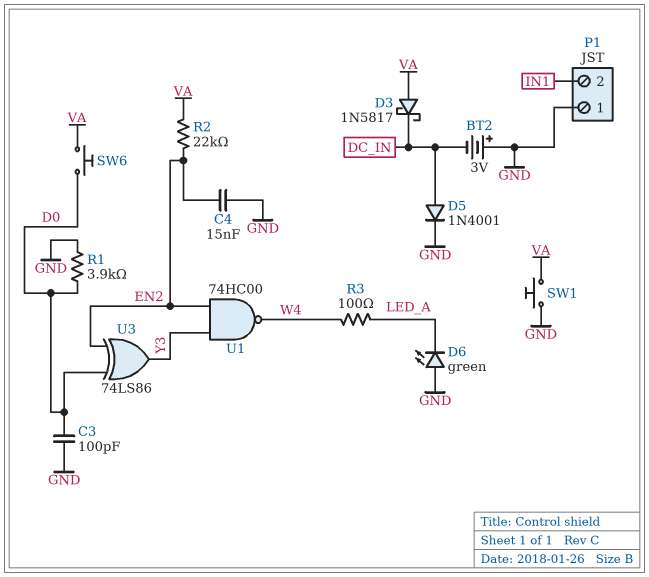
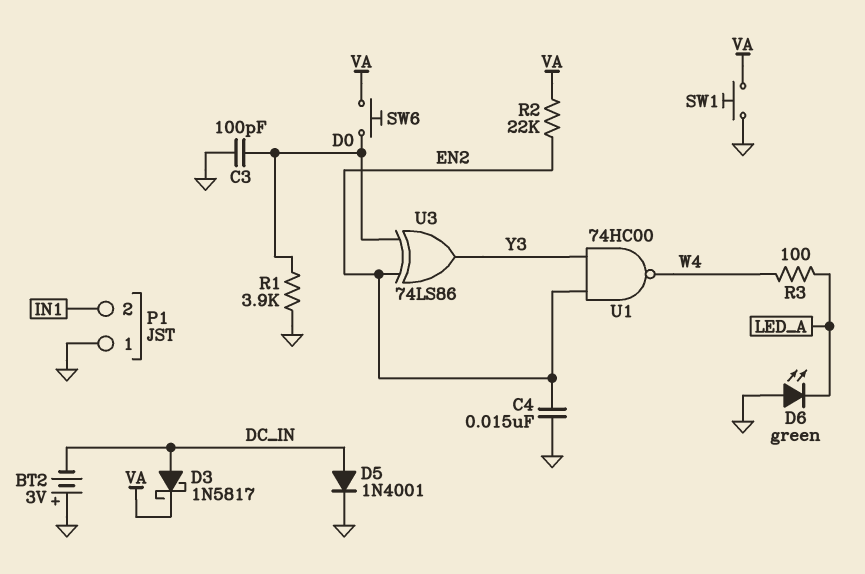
D3: schottky 1N5817 (A VA, K DC_IN) -> schottky 1N5817 (A DC_IN, K VA)

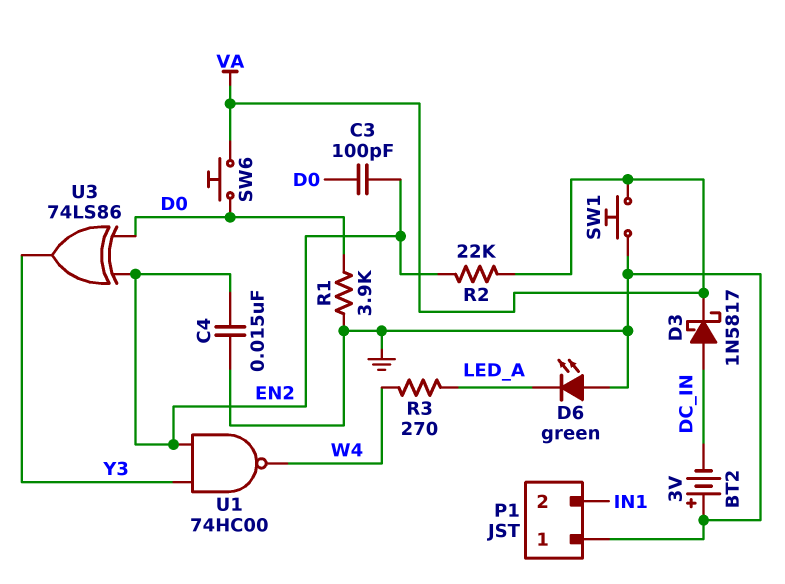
C3: 100pF (D0, GND) -> 100pF (D0, EN2)
D5: diode 1N4001 (A DC_IN, K GND) -> none
R3: 100 (LED_A, W4) -> 270 (LED_A, W4)

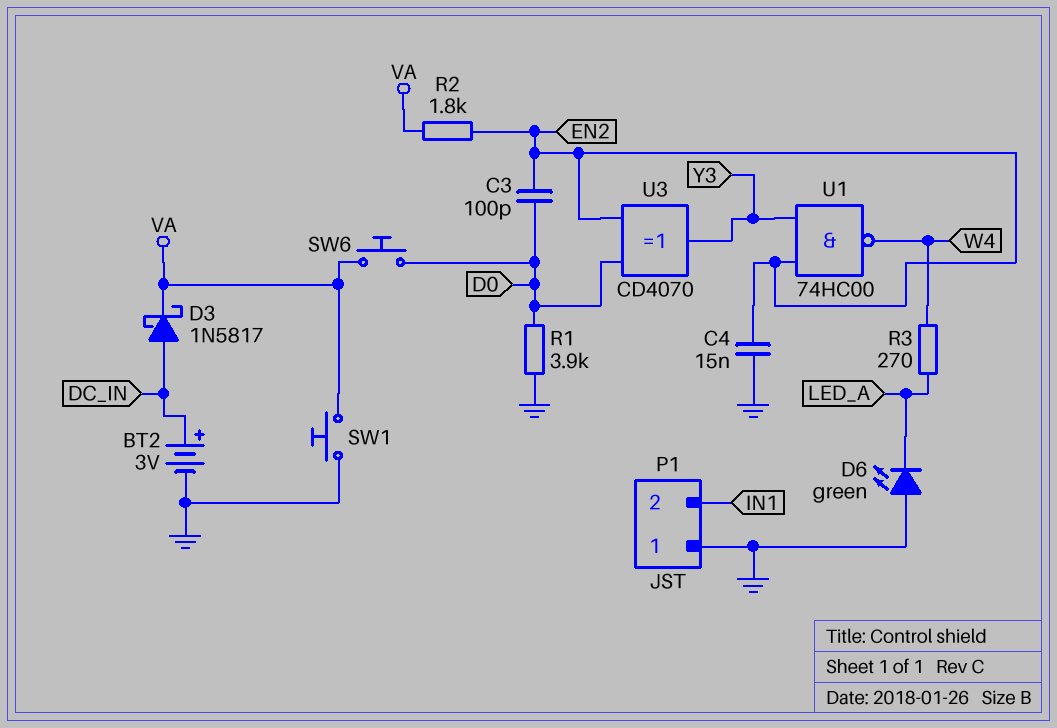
BT2: 3V (plus GND, minus DC_IN) -> 3V (plus DC_IN, minus GND)
R2: 22k (EN2, VA) -> 1.8k (EN2, VA)
U3: XOR 74LS86 (in D0, in EN2, out Y3) -> XOR CD4070 (in D0, in EN2, out Y3)

